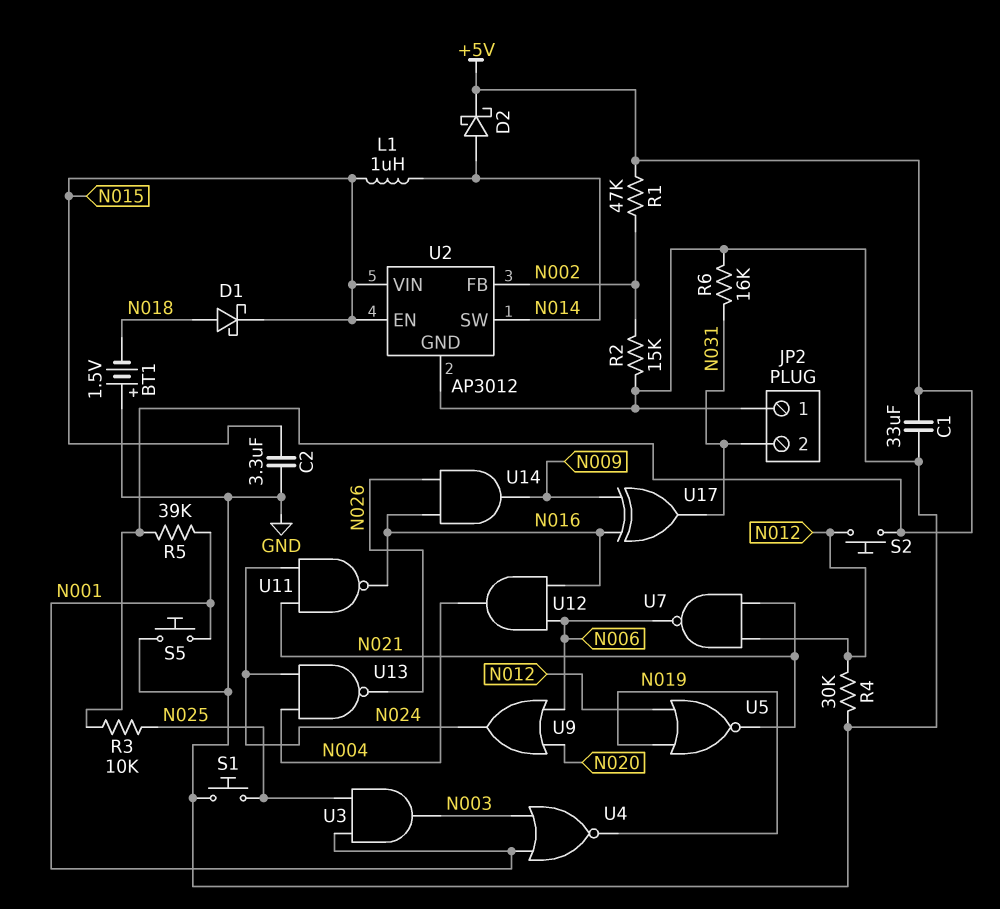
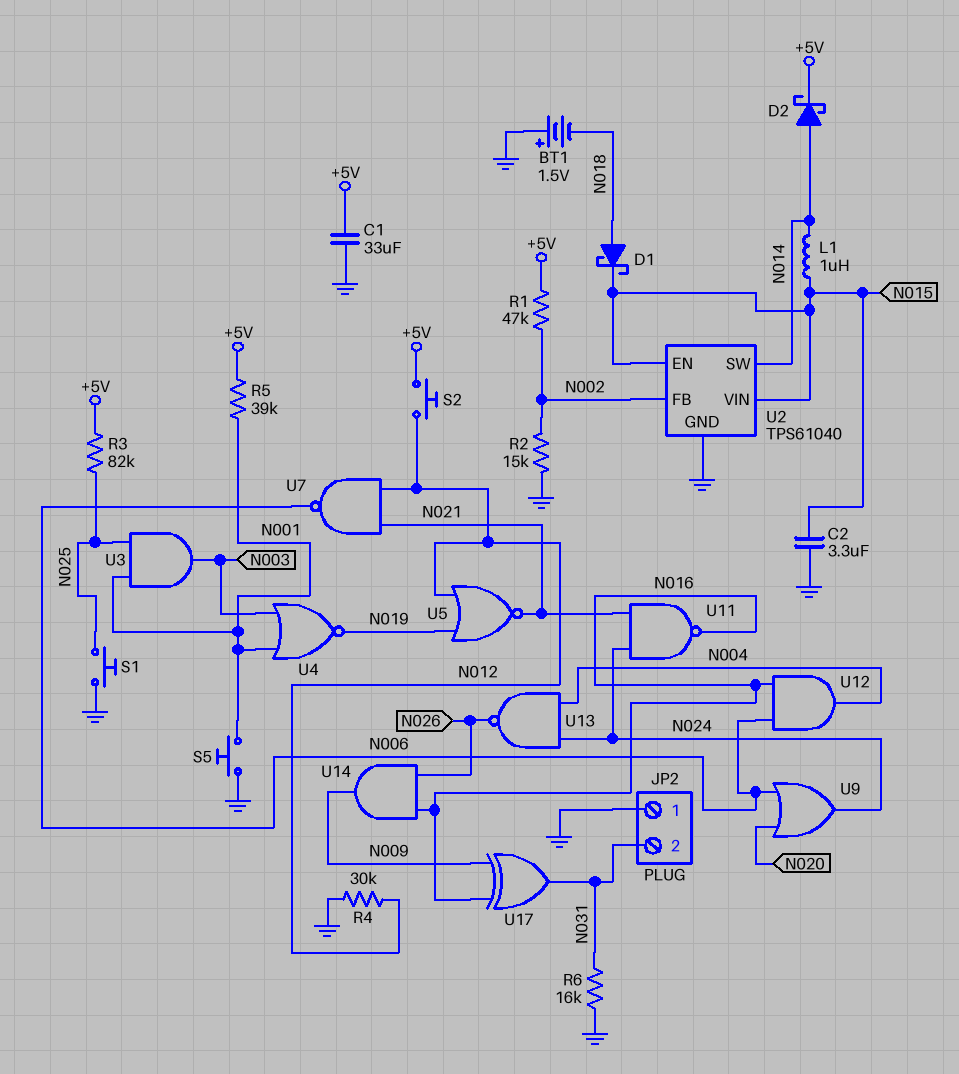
R3: 10k (+5V, N025) -> 82k (+5V, N025)
U2: AP3012 -> TPS61040

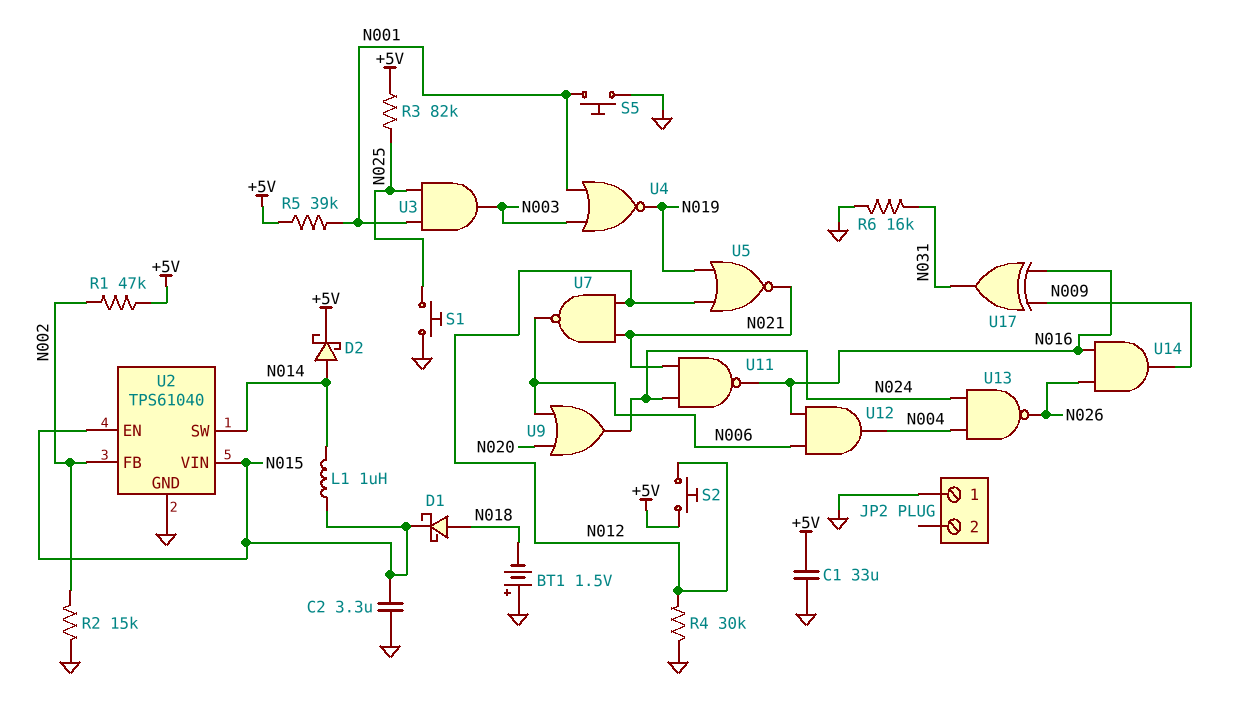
JP2 pin 2: N031 -> none

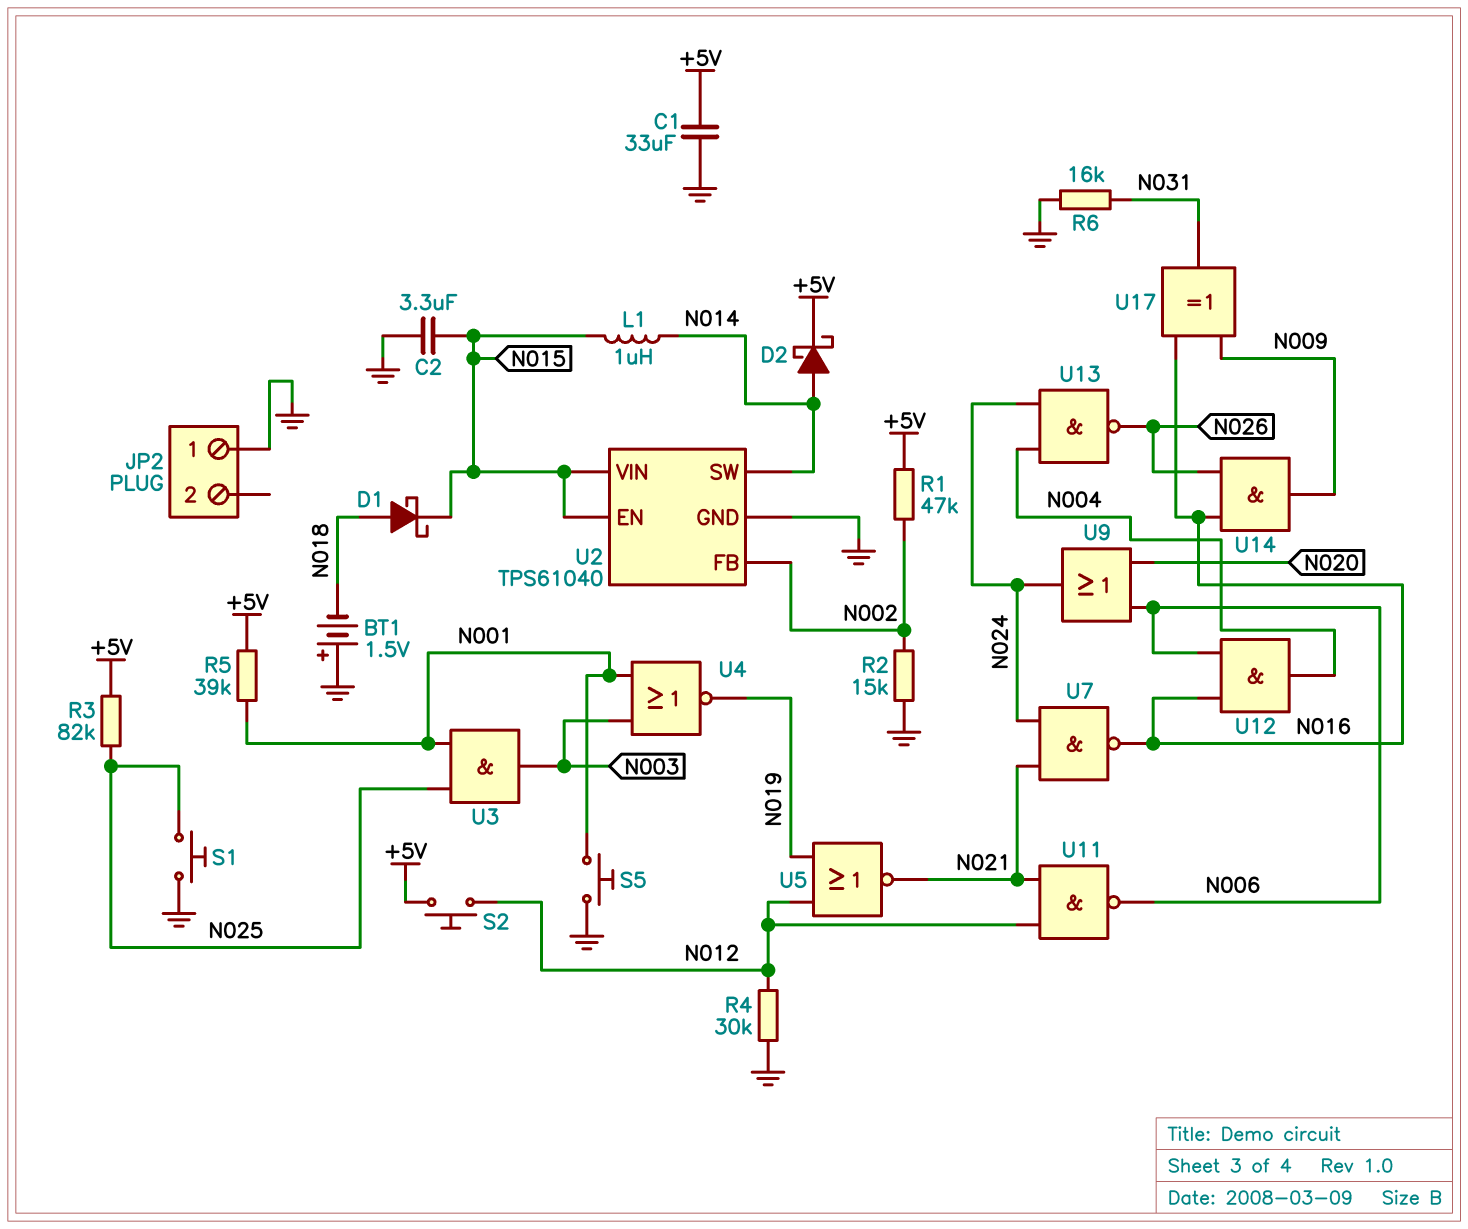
U7: NAND (in N012, in N021, out N006) -> NAND (in N021, in N024, out N016)
U11: NAND (in N021, in N024, out N016) -> NAND (in N012, in N021, out N006)

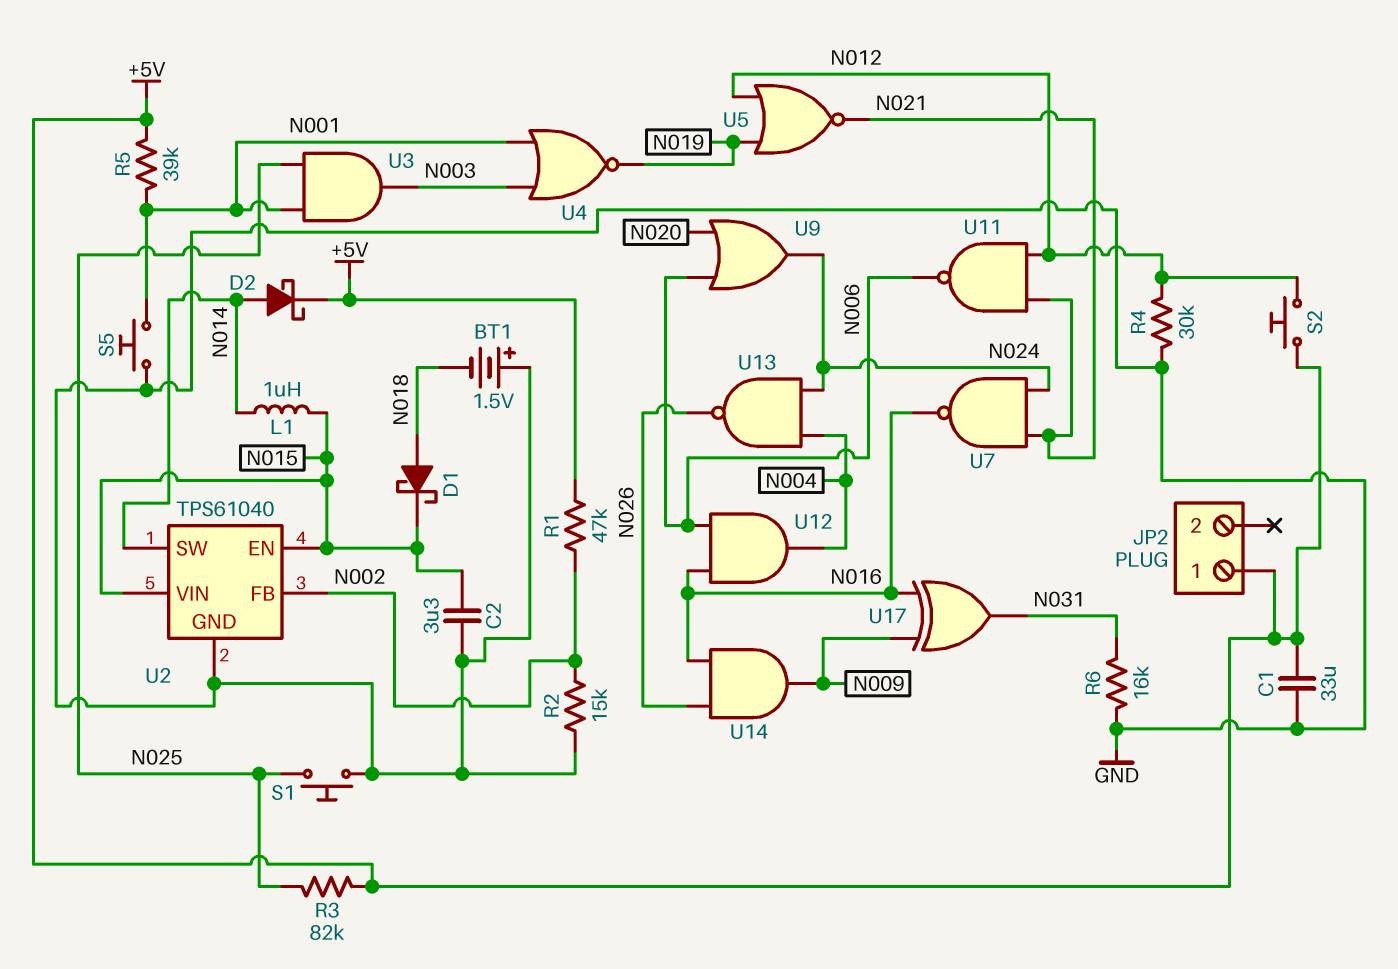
JP2 pin 1: GND -> +5V

